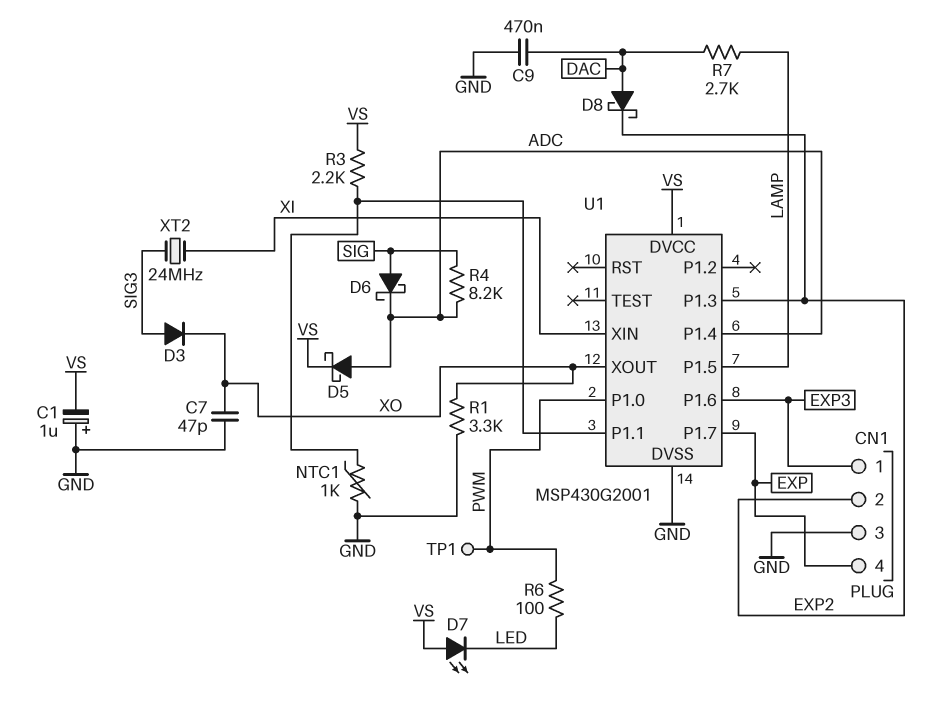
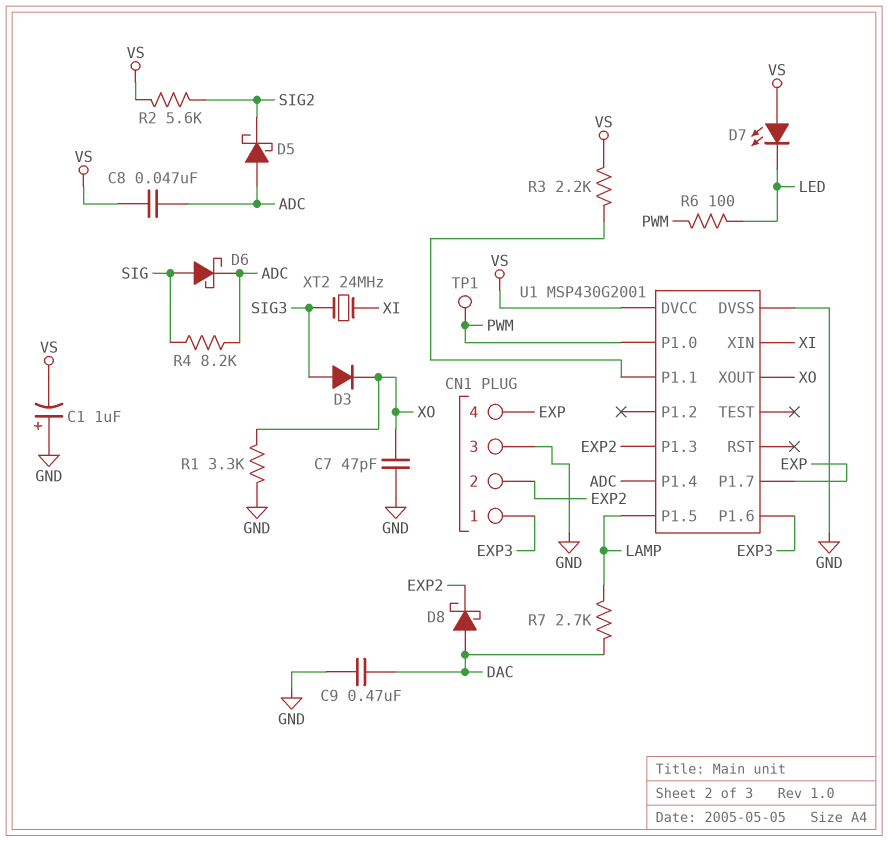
C8: none -> 47nF (ADC, VS)
D5: schottky (A ADC, K VS) -> schottky (A ADC, K SIG2)
NTC1: 1k (GND, U1/P1.1) -> none
R2: none -> 5.6k (SIG2, VS)

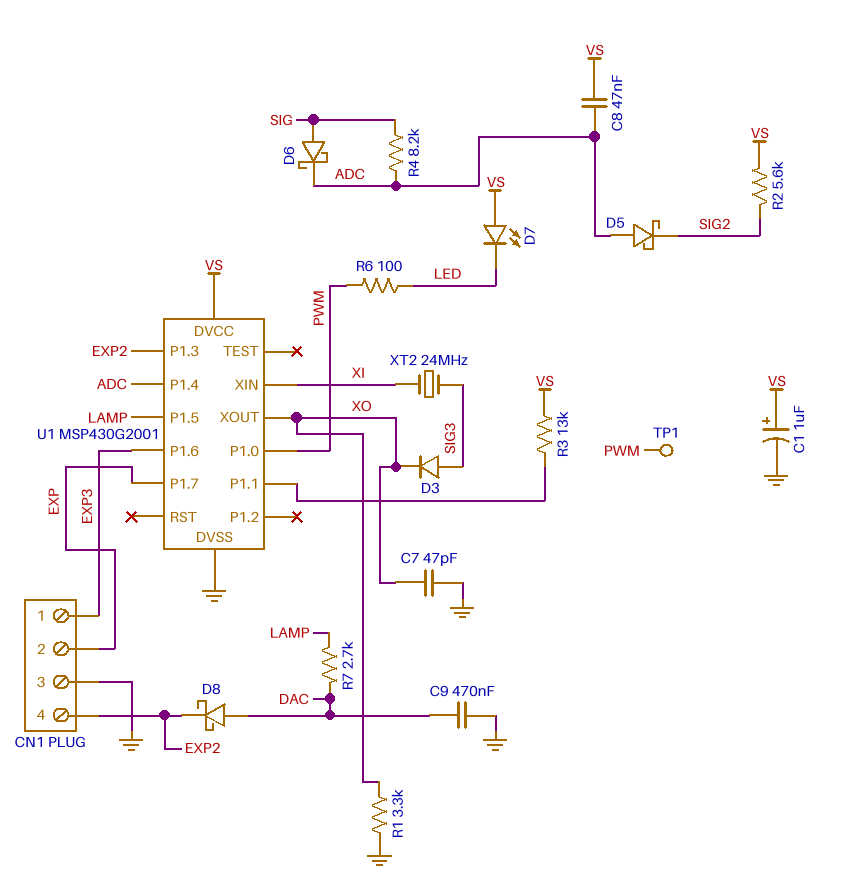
C1: 1uF (plus GND, minus VS) -> 1uF (plus VS, minus GND)
CN1 pin 2: EXP2 -> EXP
CN1 pin 4: EXP -> EXP2
R3: 2.2k (U1/P1.1, VS) -> 13k (U1/P1.1, VS)

